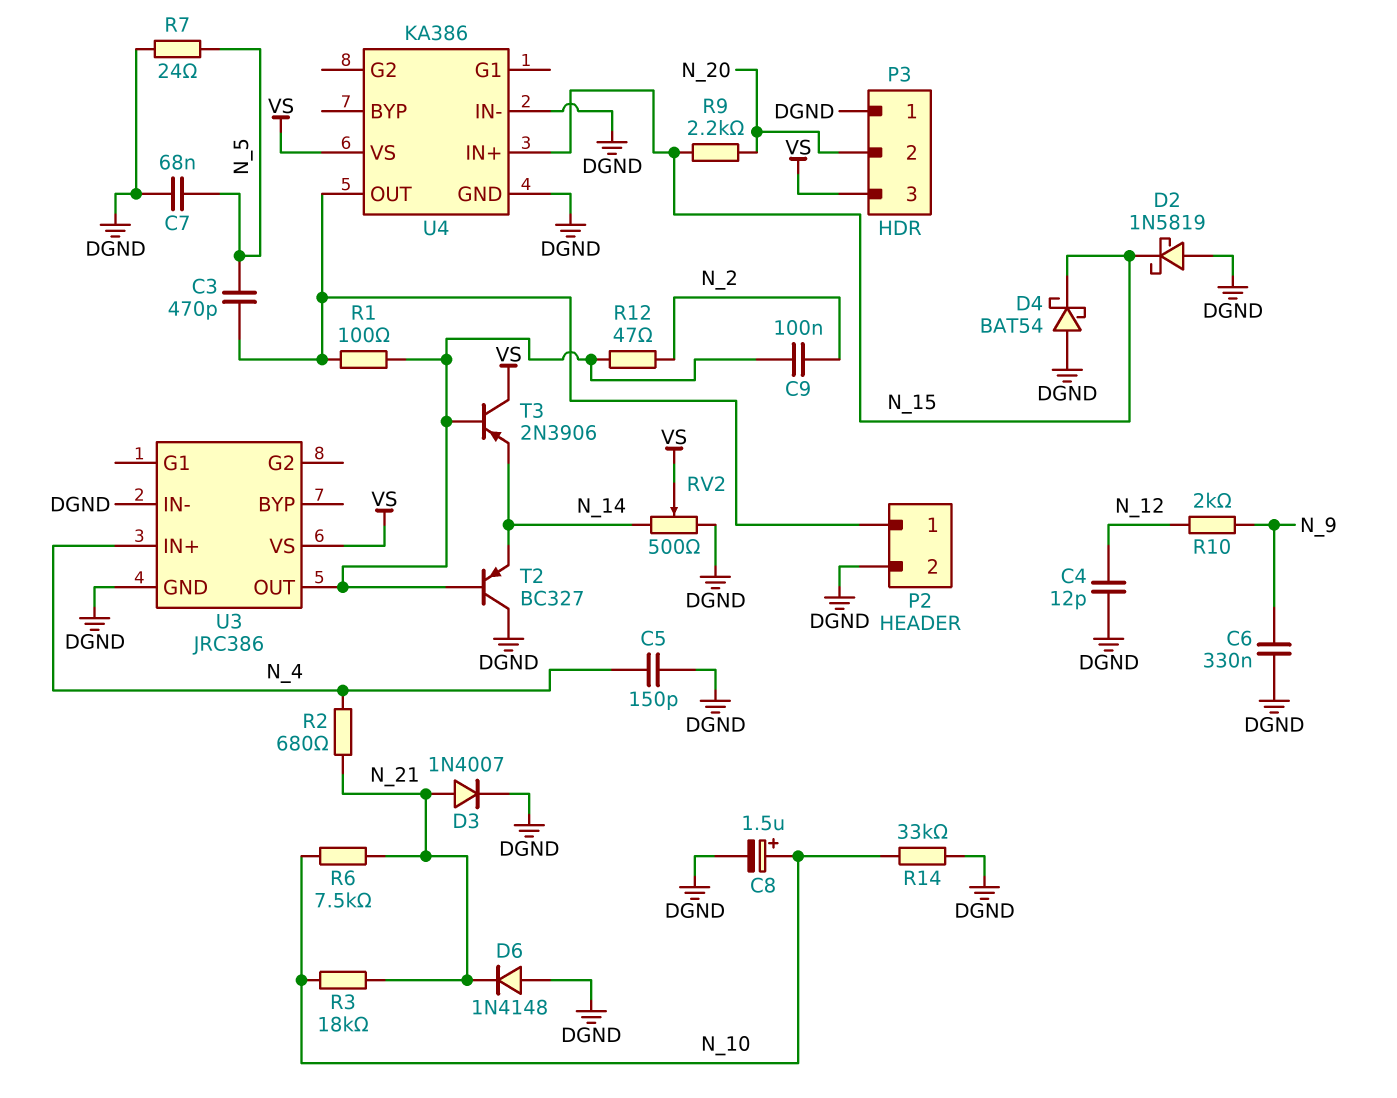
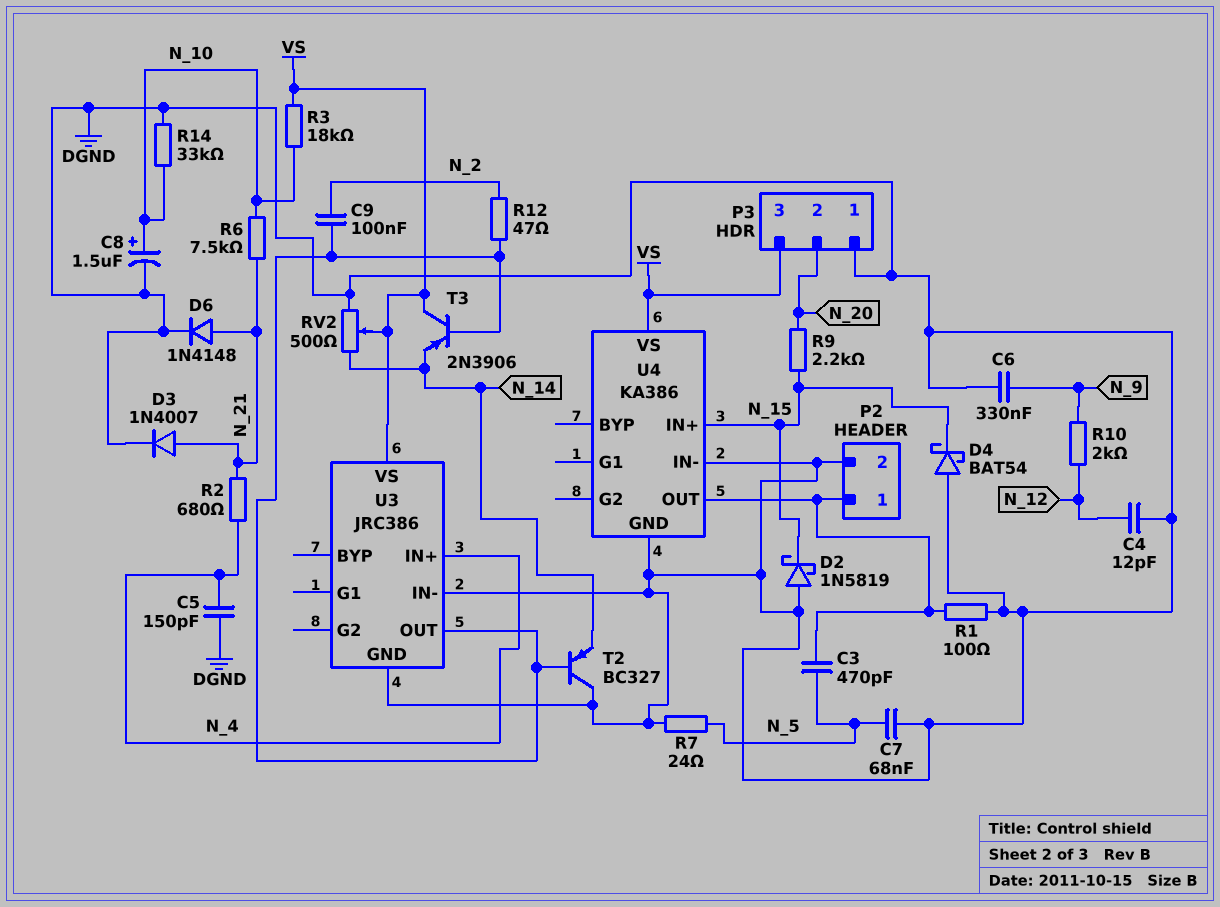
D6: diode 1N4148 (A DGND, K N_21) -> diode 1N4148 (A N_21, K DGND)
R1: 100 (P2/1, U3/OUT) -> 100 (DGND, P2/1)
R3: 18k (N_10, N_21) -> 18k (N_10, VS)

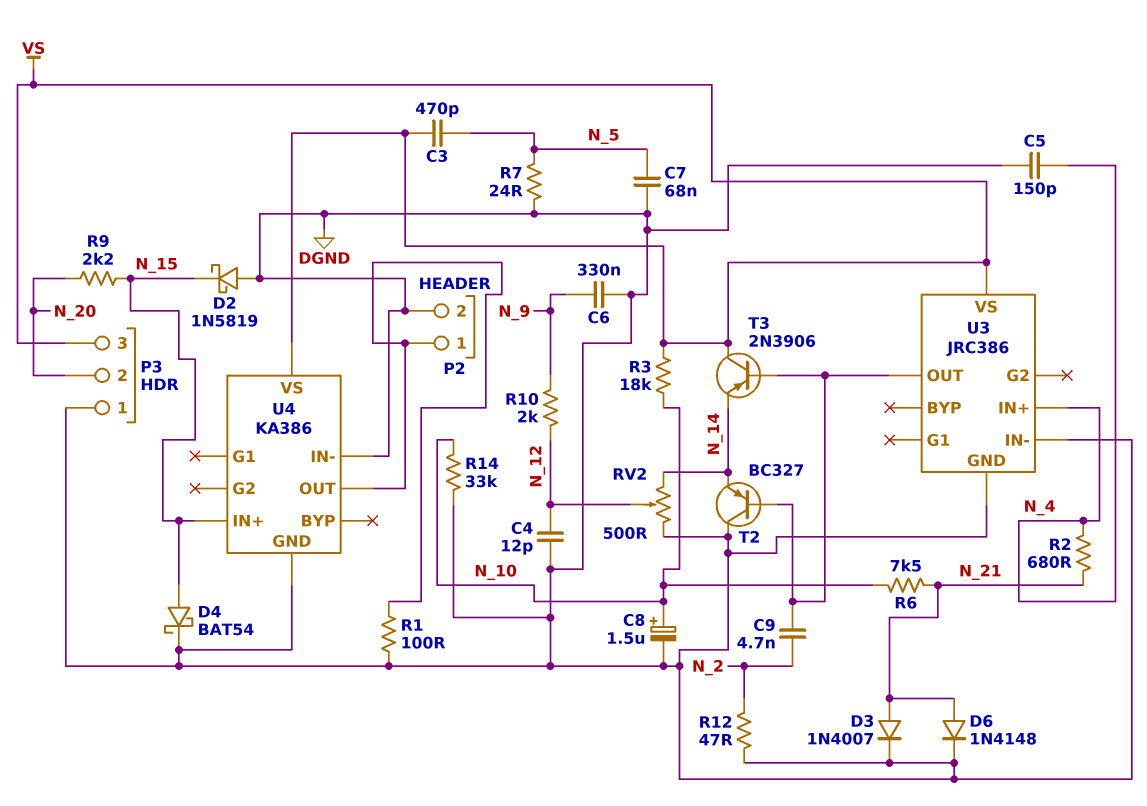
C3: 470pF (N_5, P2/1) -> 470pF (N_5, VS)
C9: 100nF (N_2, U3/OUT) -> 4.7nF (N_2, U3/OUT)
D4: schottky BAT54 (A DGND, K N_15) -> schottky BAT54 (A N_15, K DGND)
R12: 47 (N_2, U3/OUT) -> 47 (DGND, N_2)
RV2: 500 (DGND, N_14, wiper VS) -> 500 (DGND, N_14, wiper N_12)

